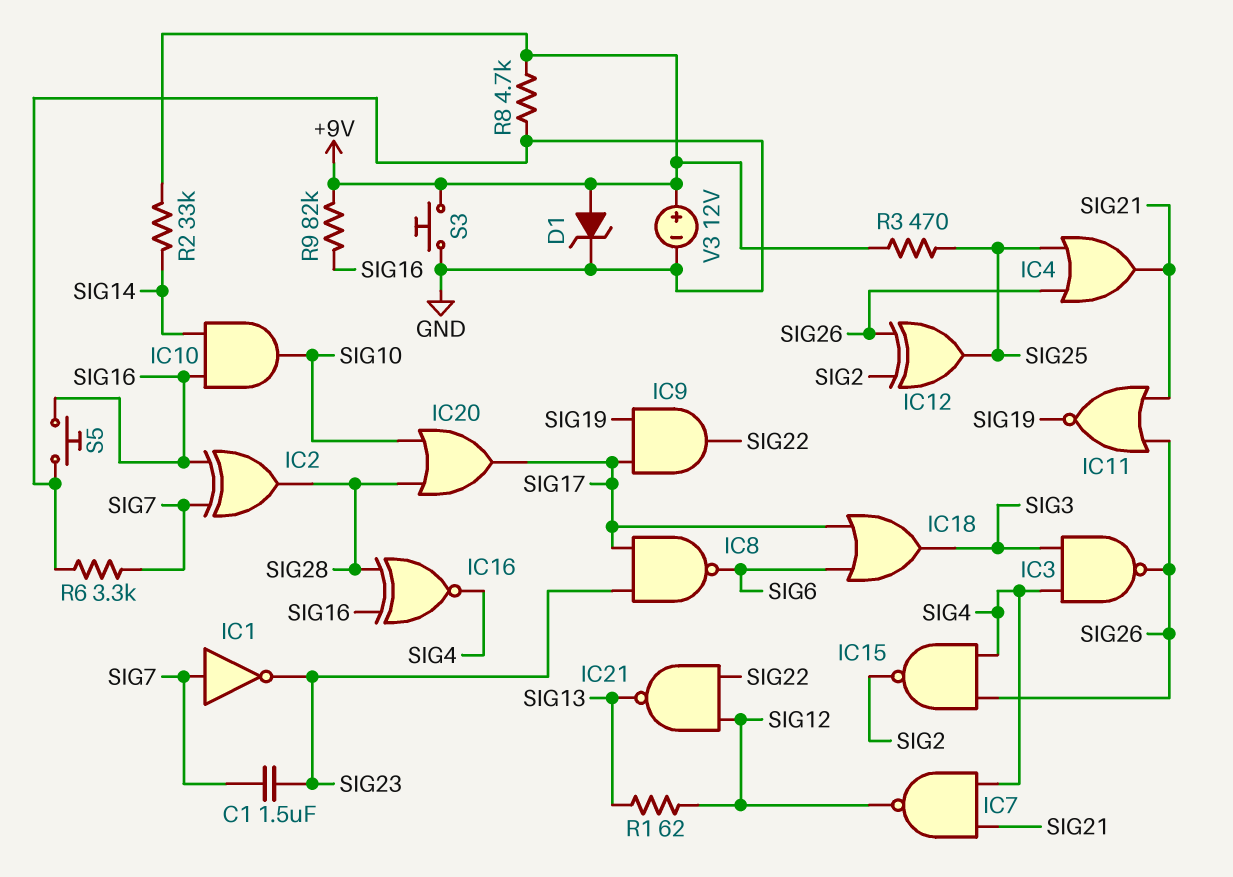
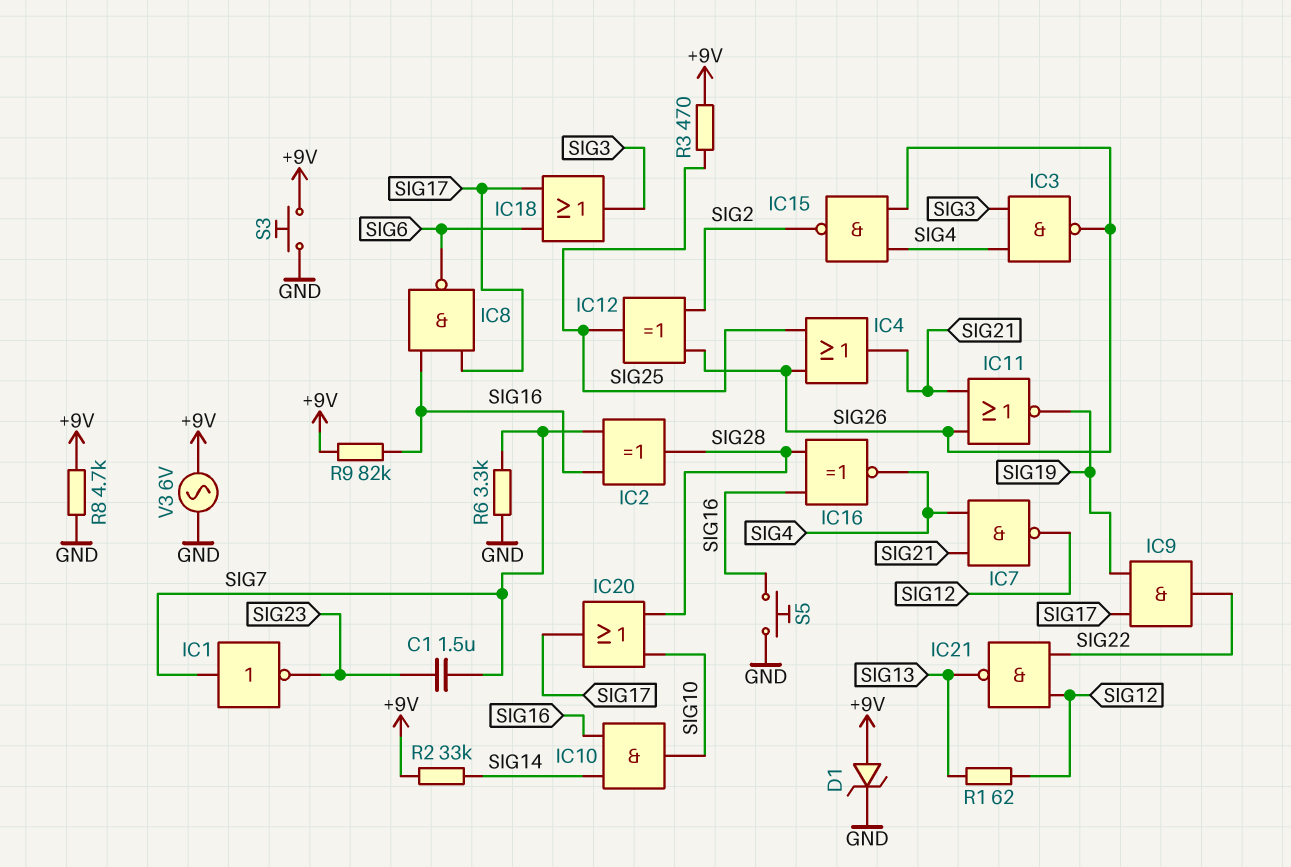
IC8: NAND (in SIG17, in SIG23, out SIG6) -> NAND (in SIG16, in SIG17, out SIG6)
V3: 12V (plus +9V, minus GND) -> AC 6V (+9V, GND)

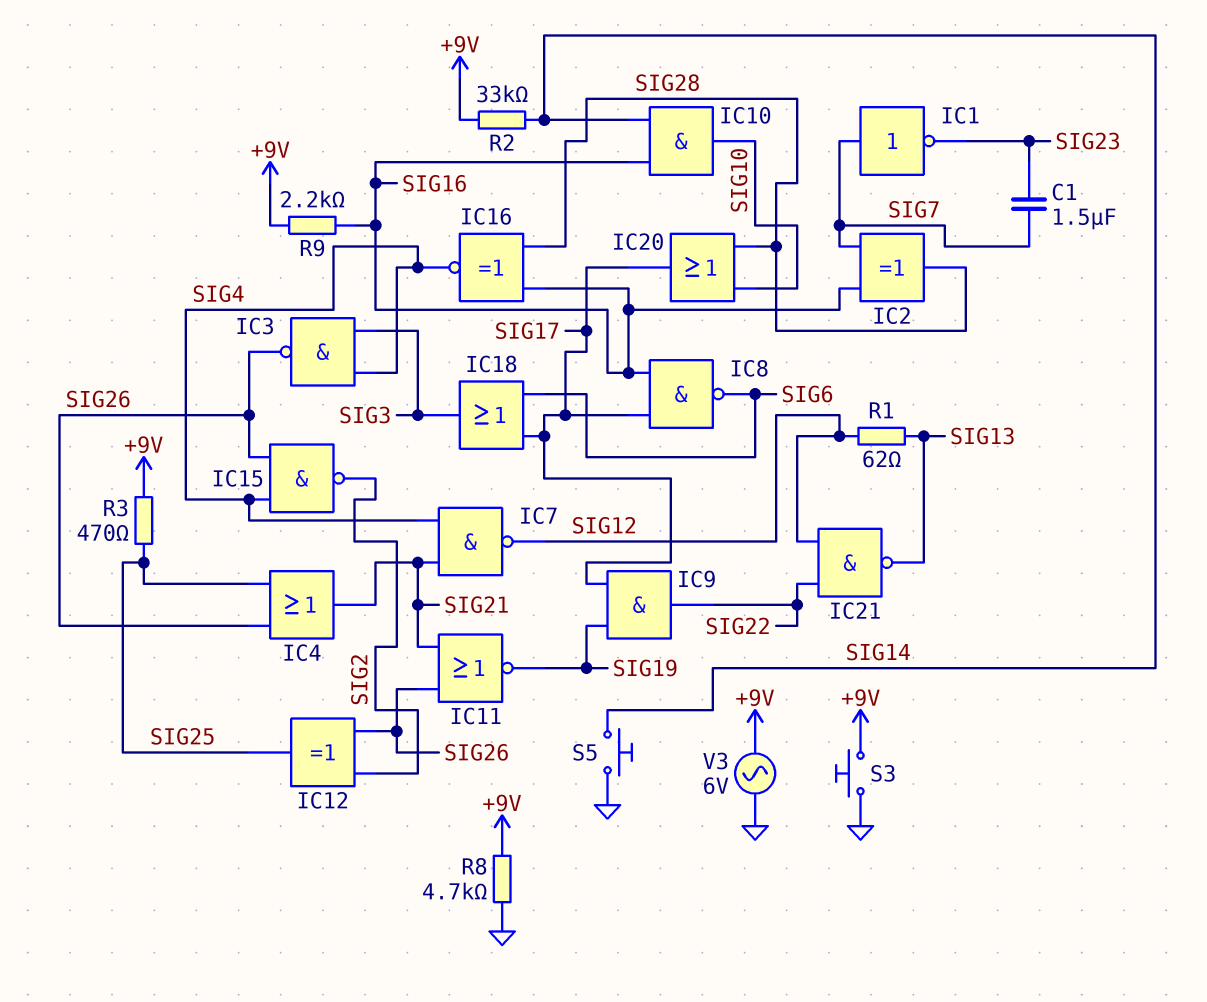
D1: zener (A +9V, K GND) -> none
R6: 3.3k (GND, SIG7) -> none
R9: 82k (+9V, SIG16) -> 2.2k (+9V, SIG16)
S5: button (GND, SIG16) -> button (GND, SIG14)

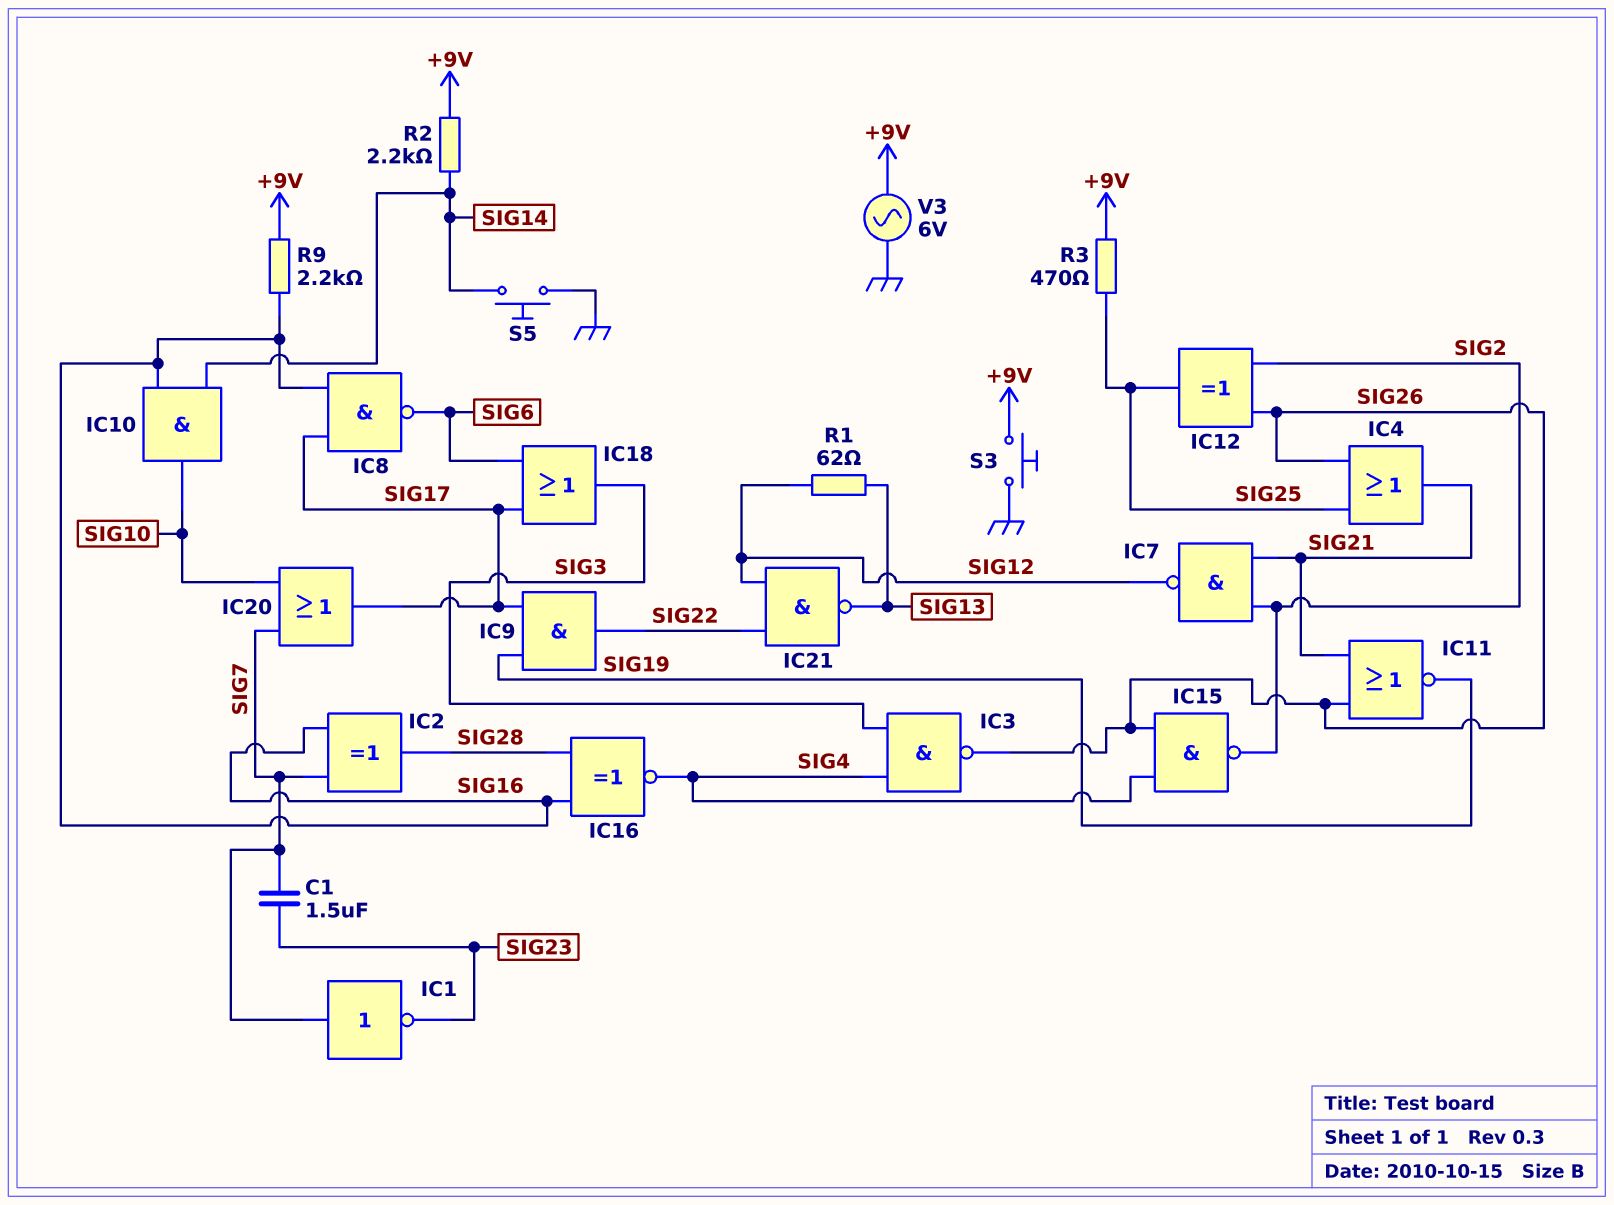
IC7: NAND (in SIG4, in SIG21, out SIG12) -> NAND (in SIG2, in SIG21, out SIG12)
IC20: OR (in SIG10, in SIG28, out SIG17) -> OR (in SIG7, in SIG10, out SIG17)
R2: 33k (+9V, SIG14) -> 2.2k (+9V, SIG14)
R8: 4.7k (+9V, GND) -> none

